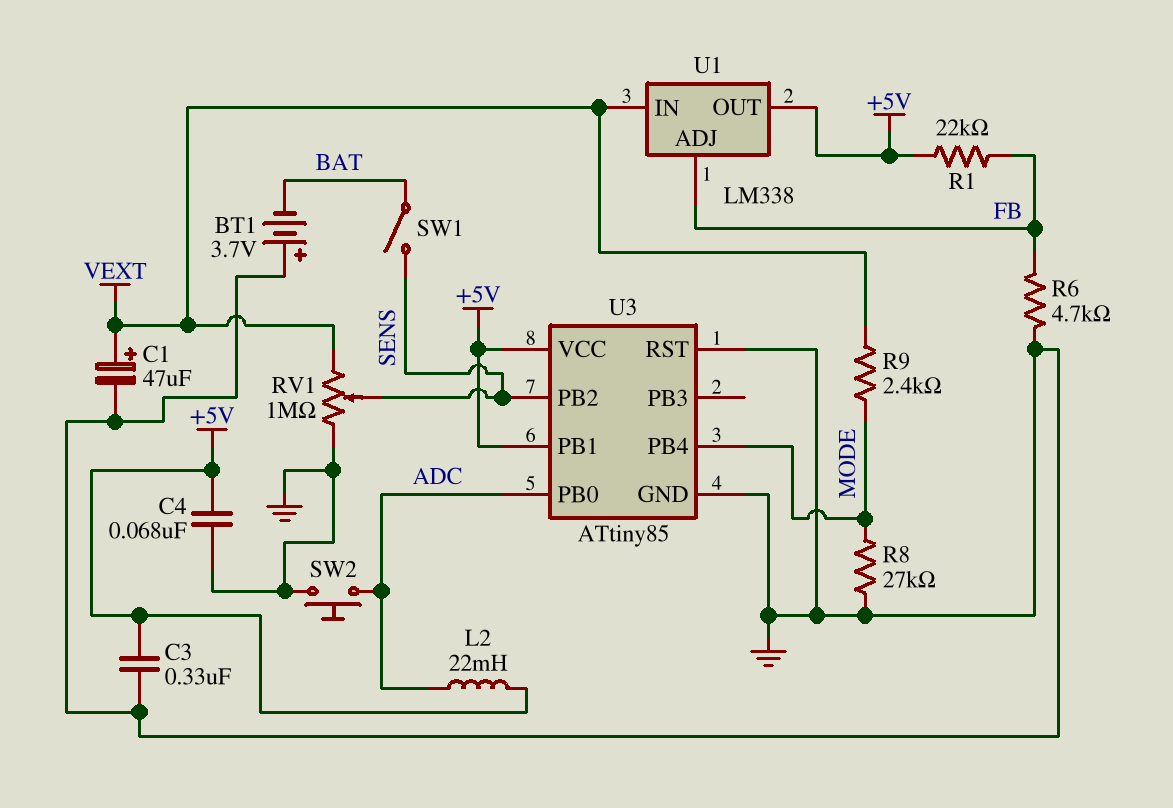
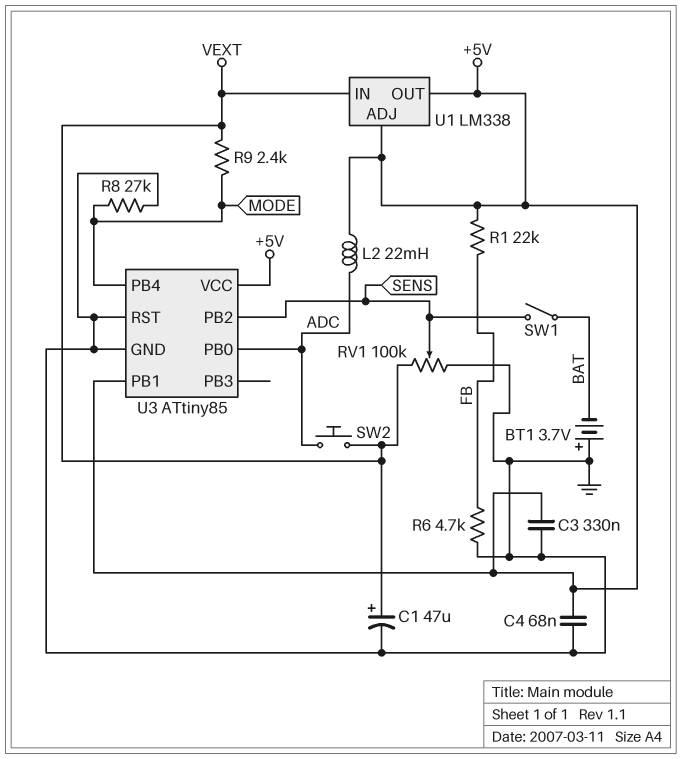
RV1: 1M (GND, VEXT, wiper SENS) -> 100k (GND, VEXT, wiper SENS)
SW2: button (ADC, GND) -> button (ADC, VEXT)
U1 pin ADJ: FB -> +5V

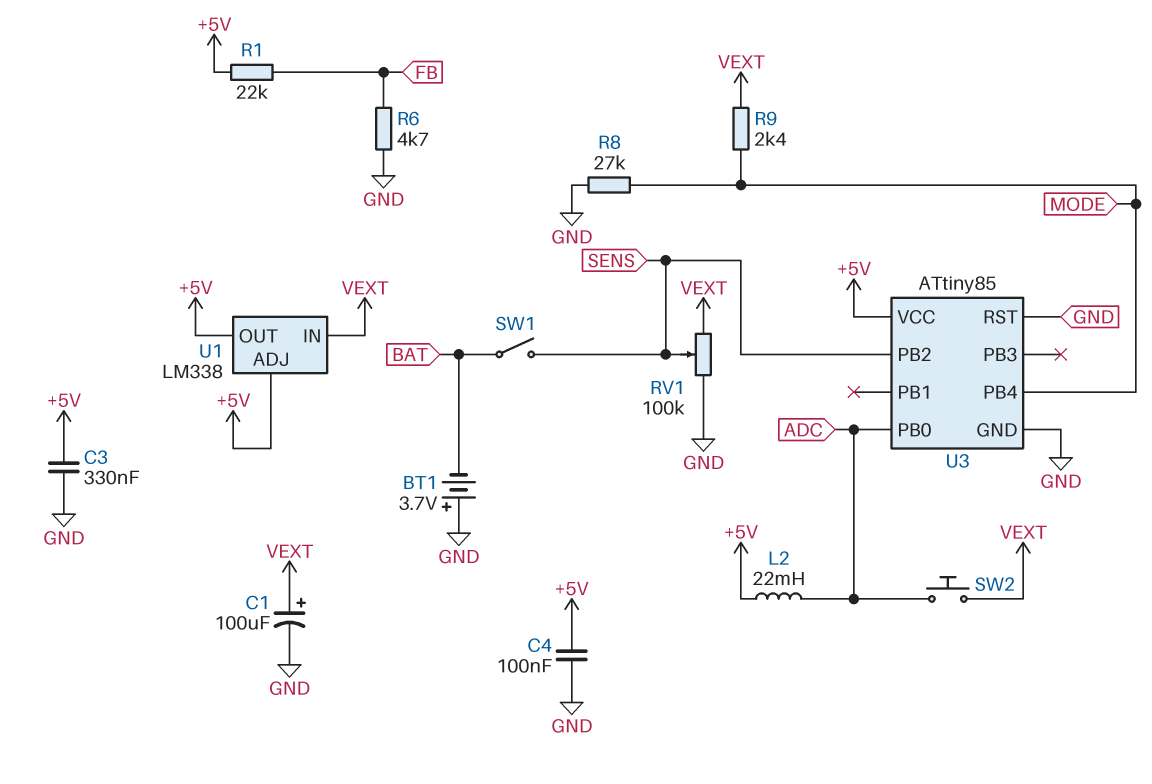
C1: 47uF (plus VEXT, minus GND) -> 100uF (plus VEXT, minus GND)
C4: 68nF (+5V, GND) -> 100nF (+5V, GND)
U3 pin PB1: +5V -> none

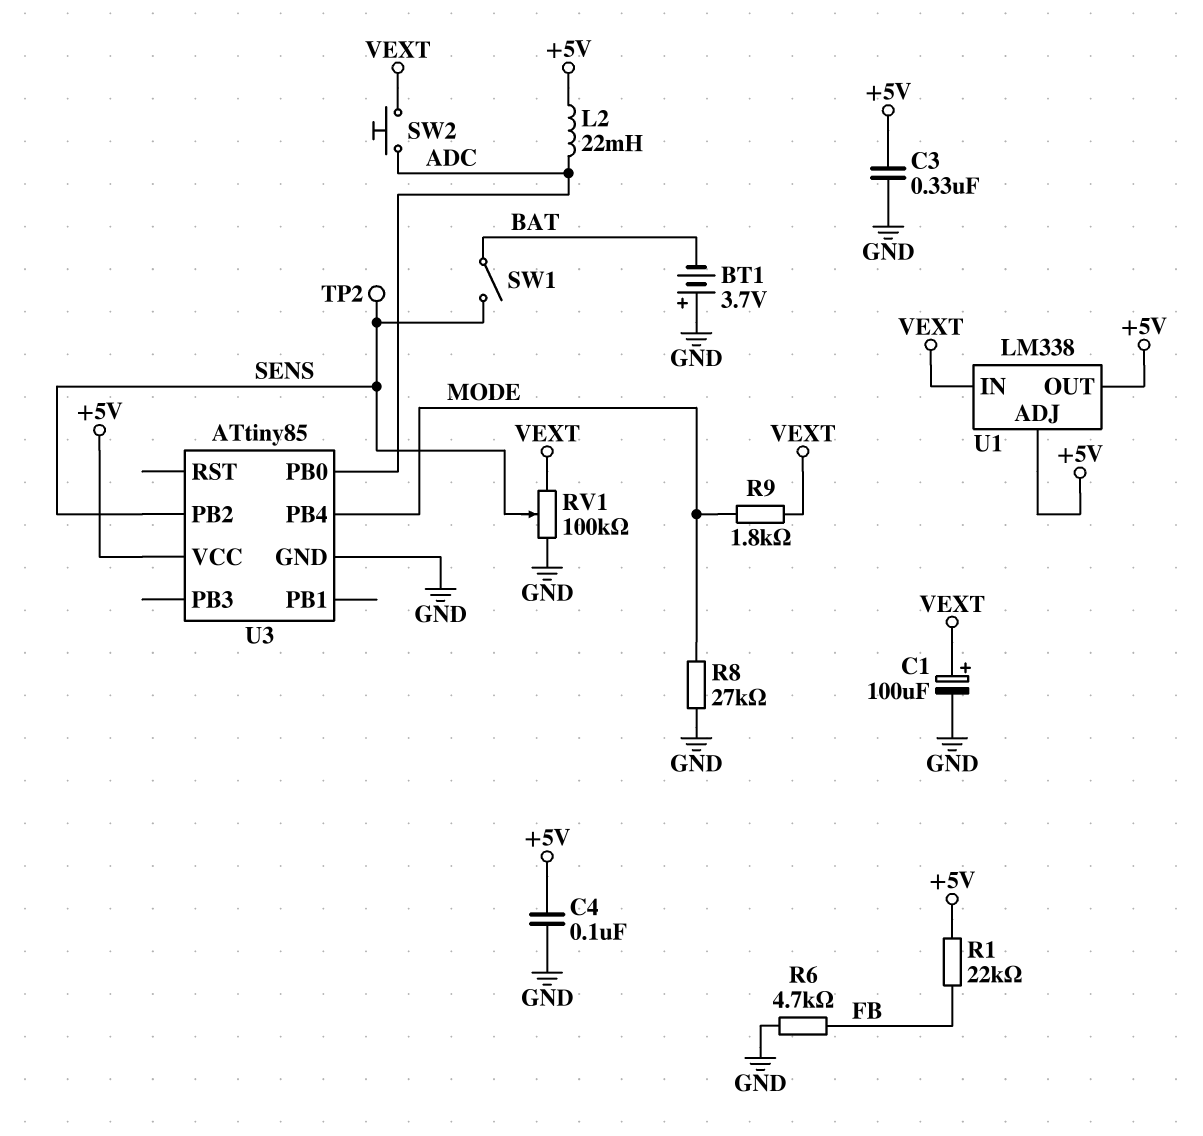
R9: 2.4k (MODE, VEXT) -> 1.8k (MODE, VEXT)
TP2: none -> test point (SENS)
U3 pin RST: GND -> none

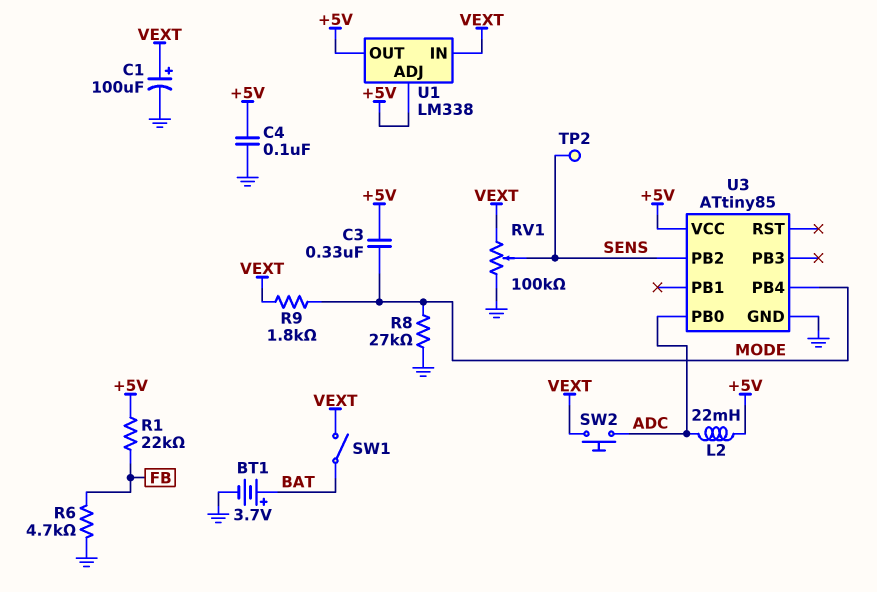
BT1: 3.7V (plus GND, minus BAT) -> 3.7V (plus BAT, minus GND)
C3: 330nF (+5V, GND) -> 330nF (+5V, MODE)
SW1: switch (BAT, SENS) -> switch (BAT, VEXT)

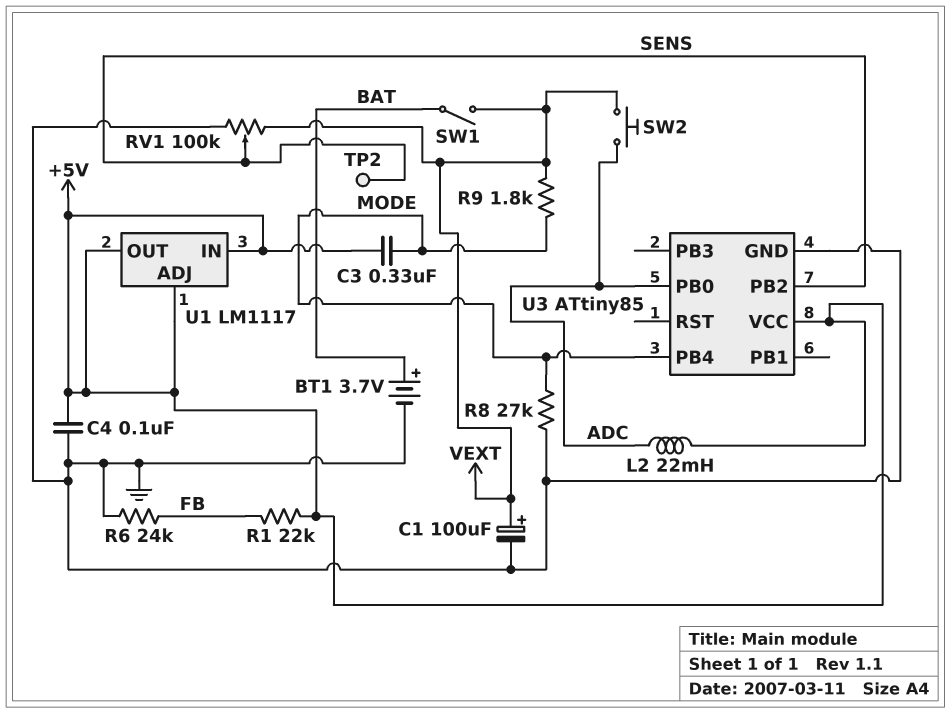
R6: 4.7k (FB, GND) -> 24k (FB, GND)
U1: LM338 -> LM1117
U1 pin IN: VEXT -> +5V

